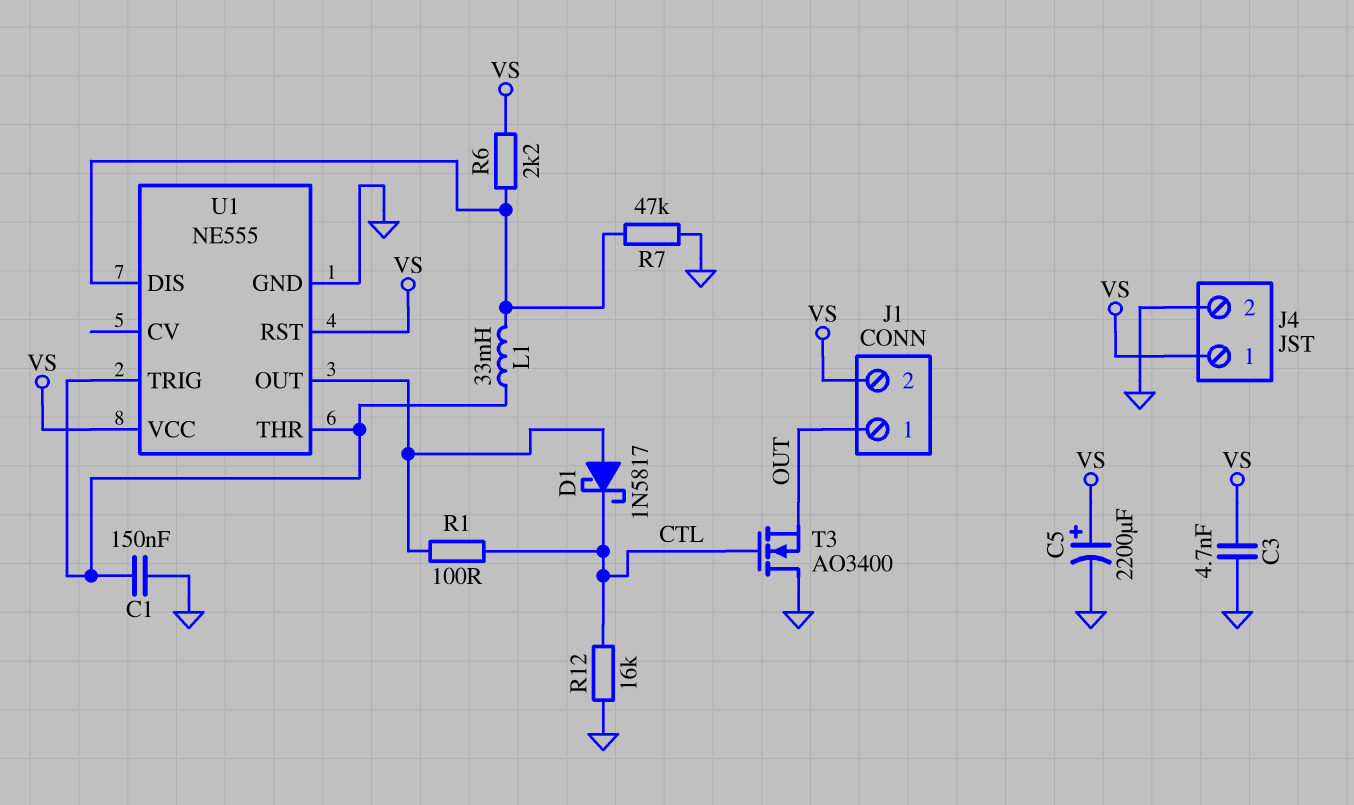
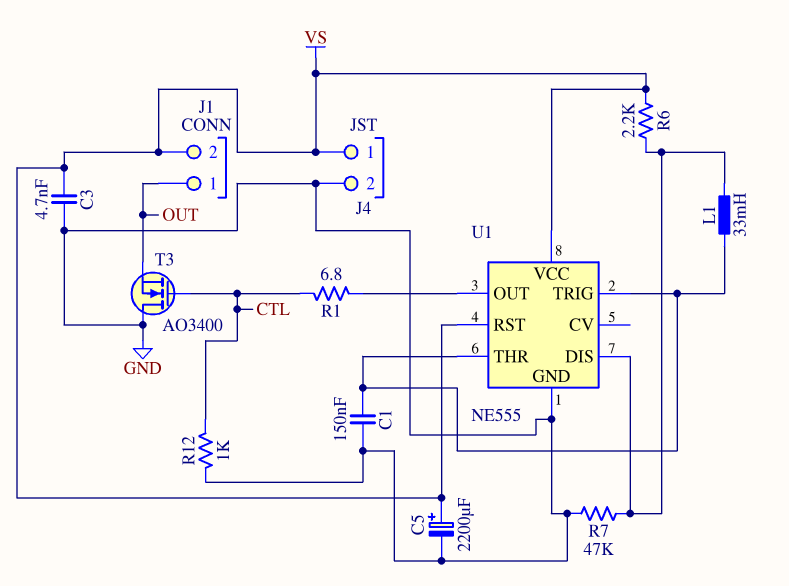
D1: schottky 1N5817 (A U1/OUT, K CTL) -> none
R1: 100 (CTL, U1/OUT) -> 6.8 (CTL, U1/OUT)
R12: 16k (CTL, GND) -> 1k (CTL, GND)

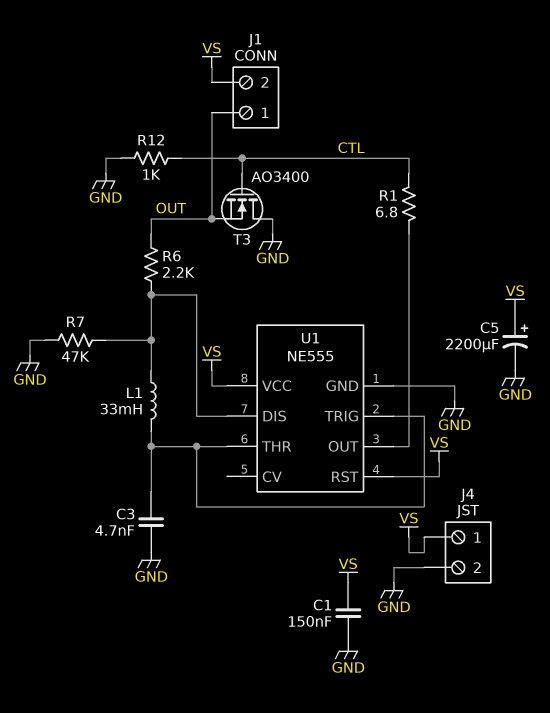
C1: 150nF (GND, U1/THR) -> 150nF (GND, VS)
C3: 4.7nF (GND, VS) -> 4.7nF (GND, U1/THR)
R6: 2.2k (U1/DIS, VS) -> 2.2k (OUT, U1/DIS)

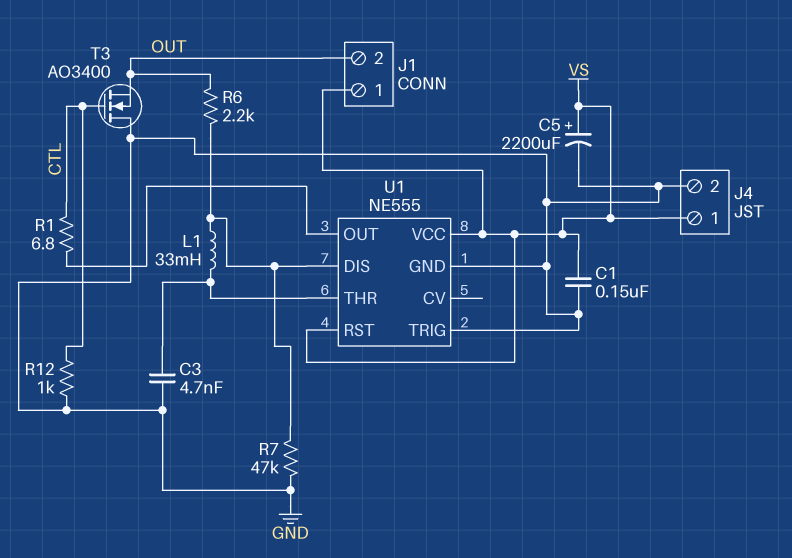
J1 pin 1: OUT -> VS
J1 pin 2: VS -> OUT
U1 pin TRIG: U1/THR -> GND

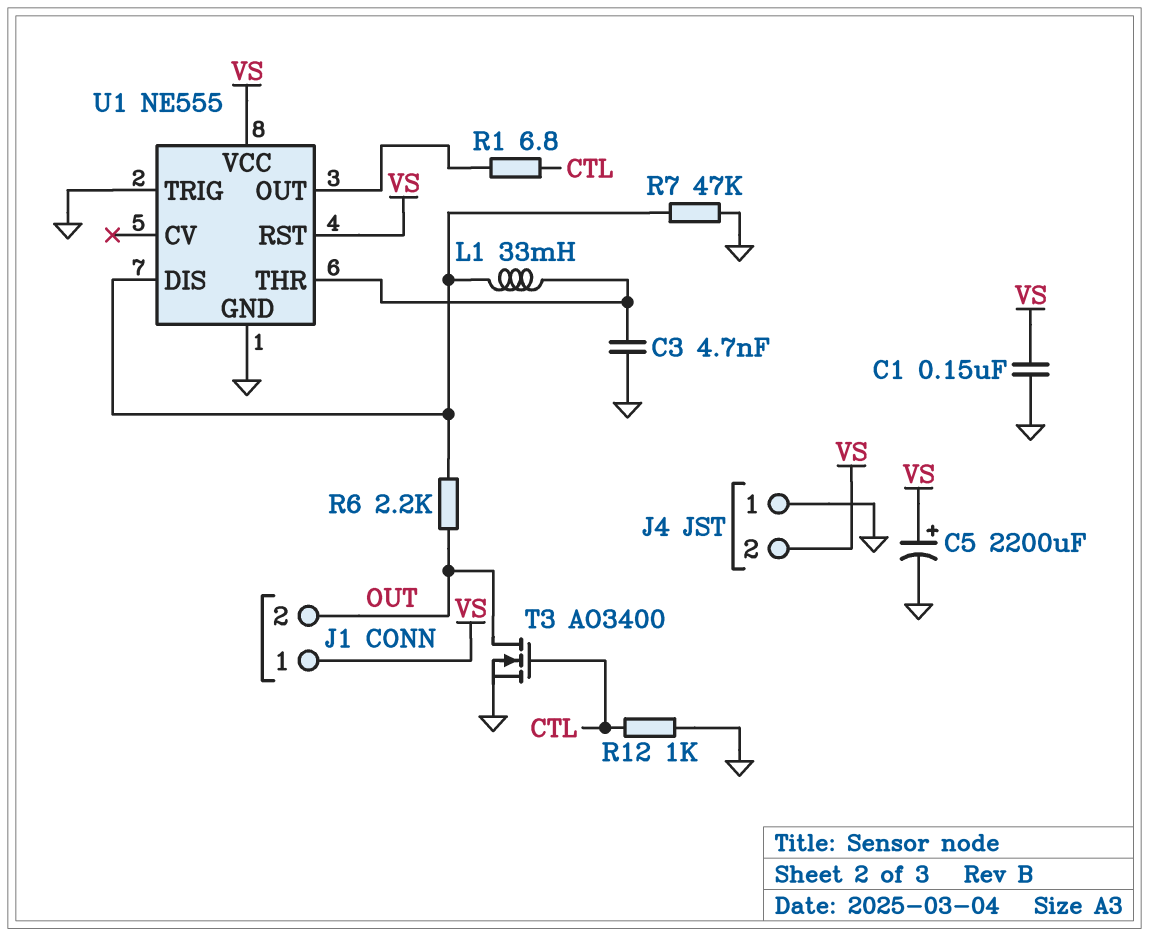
J4 pin 1: VS -> GND
J4 pin 2: GND -> VS
T3: NMOS AO3400 (G CTL, D GND, S OUT) -> NMOS AO3400 (G CTL, D OUT, S GND)

